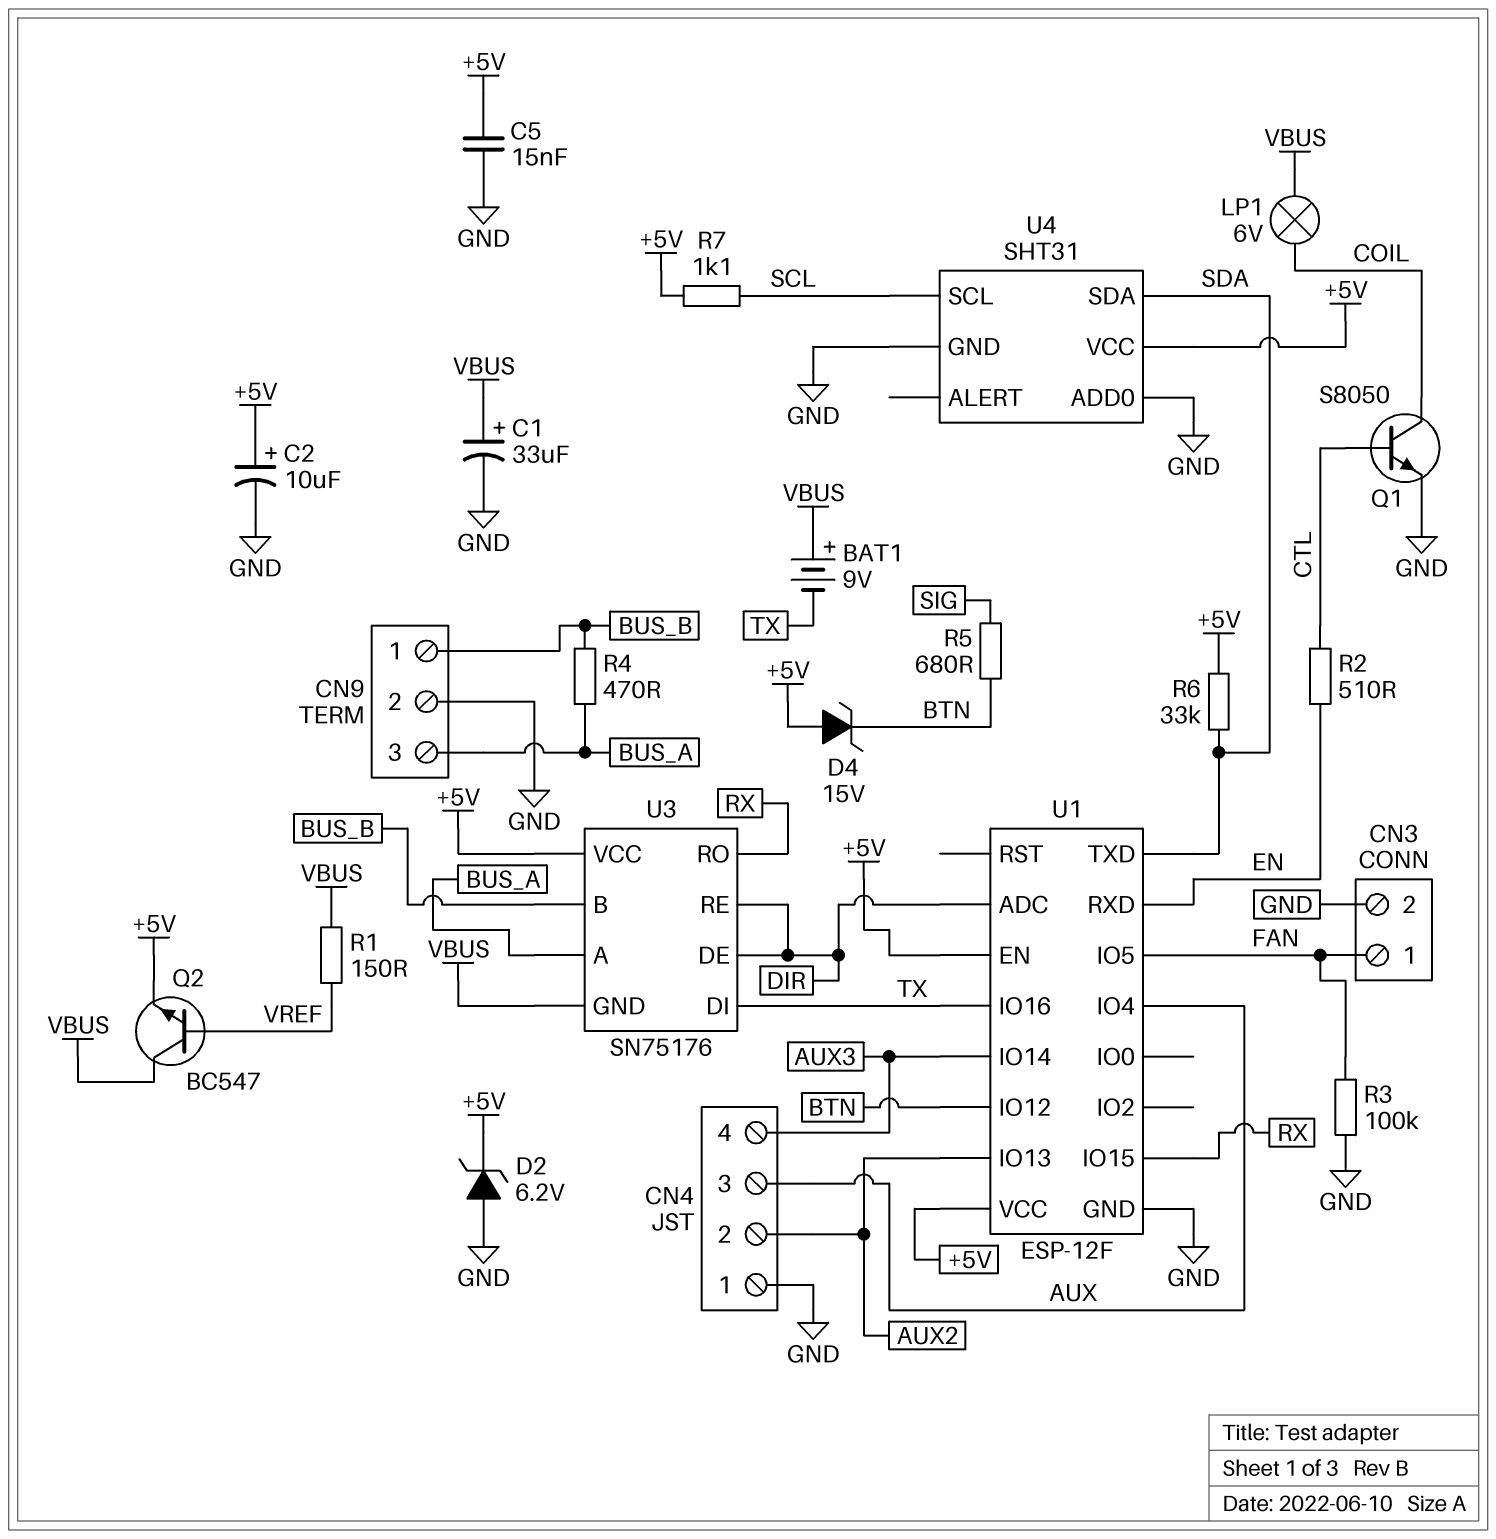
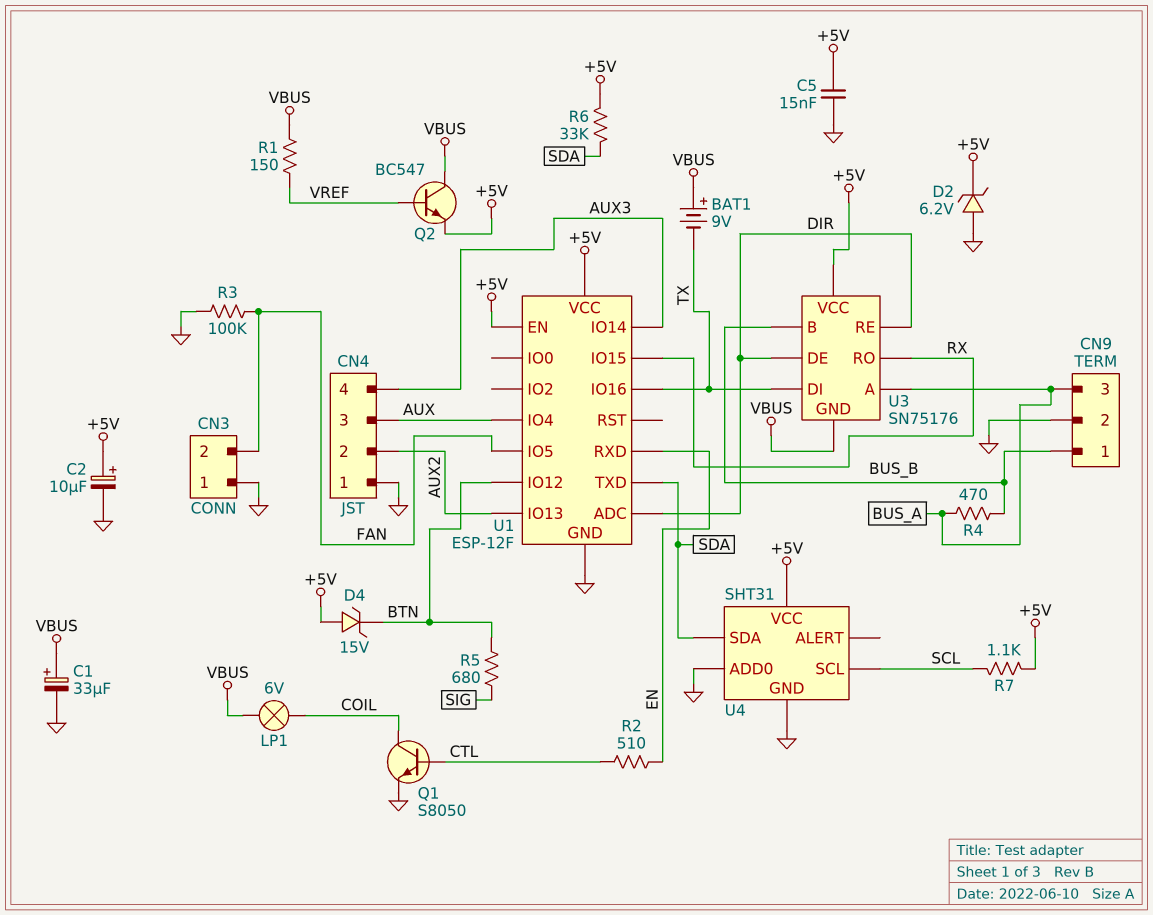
CN3 pin 1: FAN -> GND
CN3 pin 2: GND -> FAN

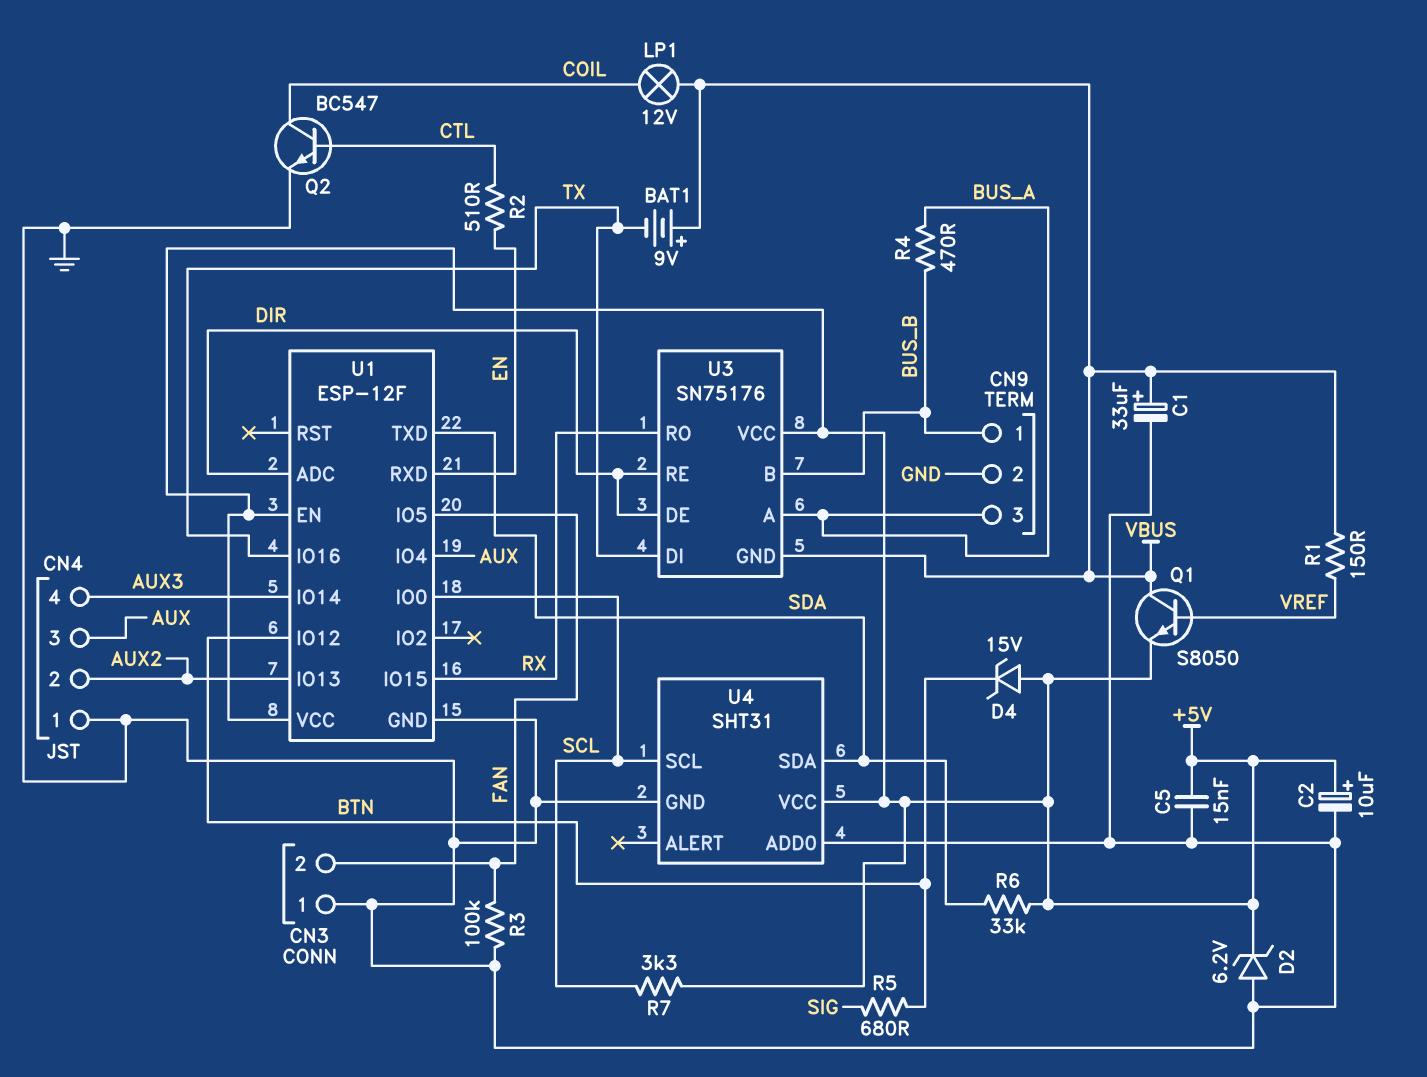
LP1: lamp 6V (COIL, VBUS) -> lamp 12V (COIL, VBUS)
Q1: NPN S8050 (B CTL, C COIL, E GND) -> NPN S8050 (B VREF, C VBUS, E +5V)
Q2: NPN BC547 (B VREF, C VBUS, E +5V) -> NPN BC547 (B CTL, C COIL, E GND)
R7: 1.1k (+5V, SCL) -> 3.3k (+5V, SCL)
U1 pin IO0: none -> SCL

